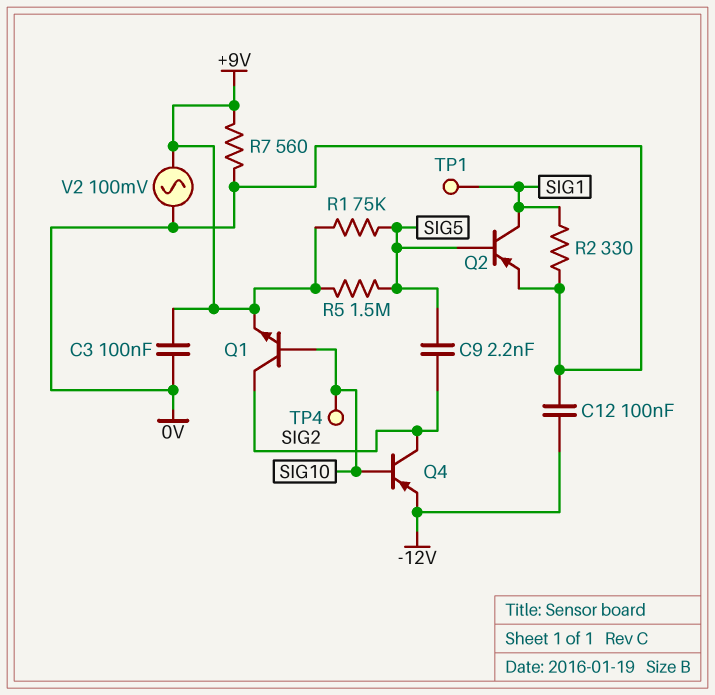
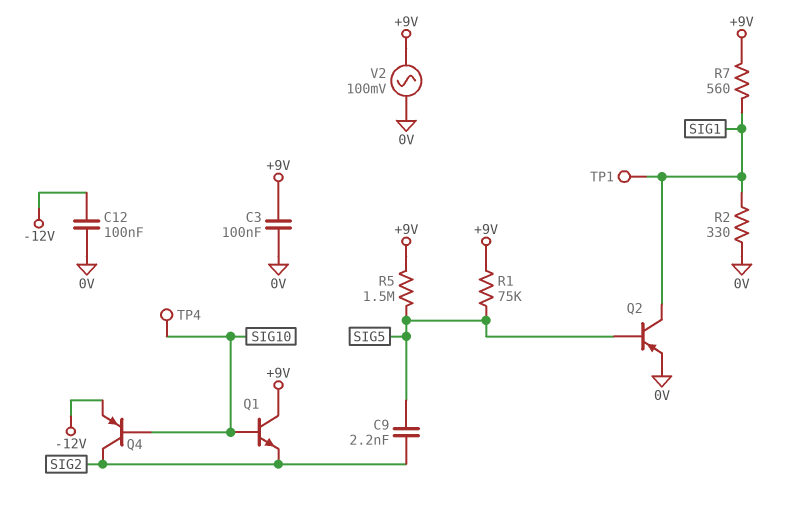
Q1: NPN (B SIG10, C SIG2, E +9V) -> NPN (B SIG10, C +9V, E SIG2)
R7: 560 (+9V, 0V) -> 560 (+9V, SIG1)

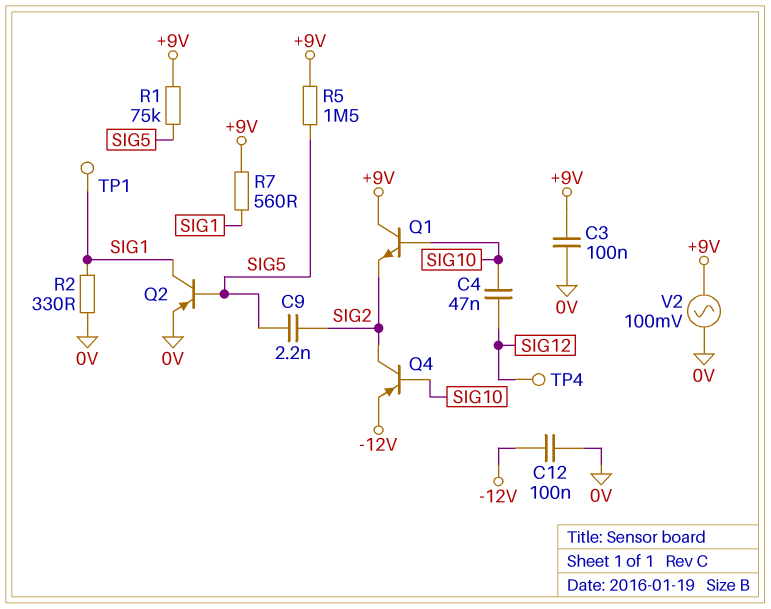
C4: none -> 47nF (SIG10, SIG12)
TP4: test point (SIG10) -> test point (SIG12)

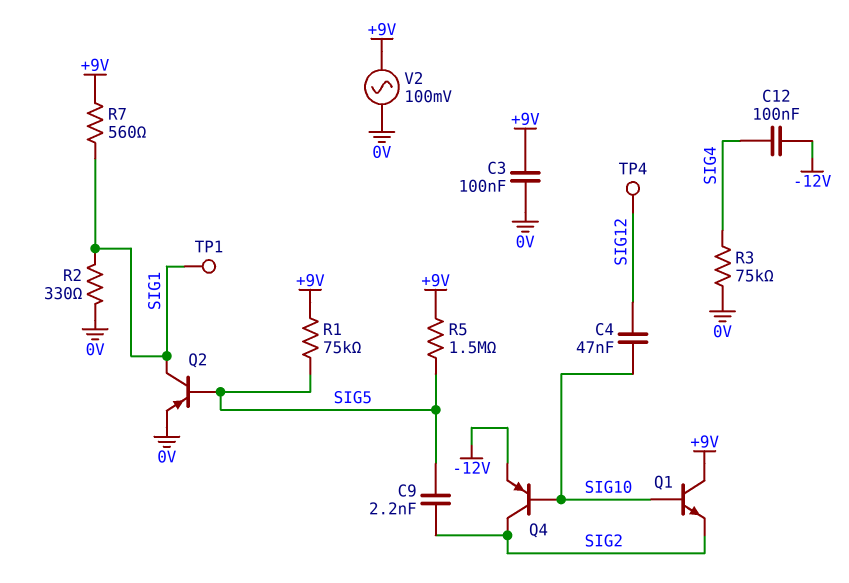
C12: 100nF (-12V, 0V) -> 100nF (-12V, SIG4)
R3: none -> 75k (0V, SIG4)

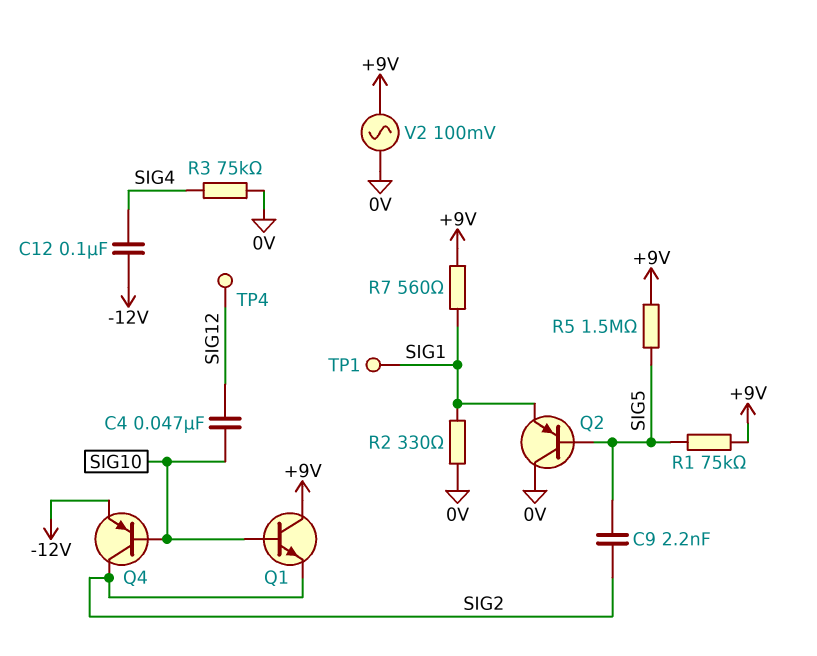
C3: 100nF (+9V, 0V) -> none
Q2: PNP (B SIG5, C SIG1, E 0V) -> PNP (B SIG5, C 0V, E SIG1)

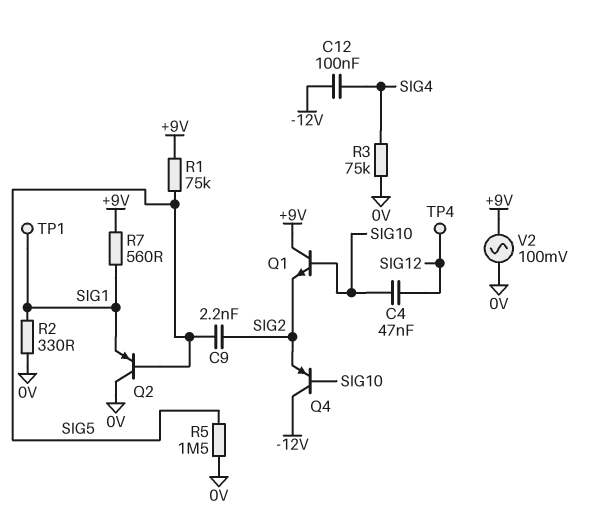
Q4: PNP (B SIG10, C SIG2, E -12V) -> PNP (B SIG10, C -12V, E SIG2)
R5: 1.5M (+9V, SIG5) -> 1.5M (0V, SIG5)

